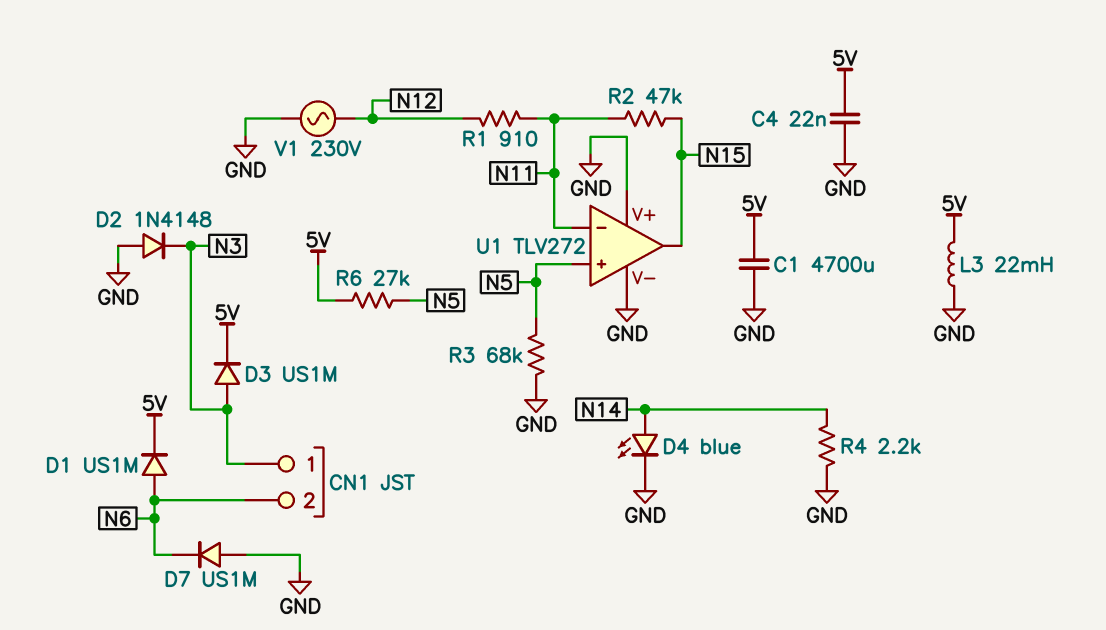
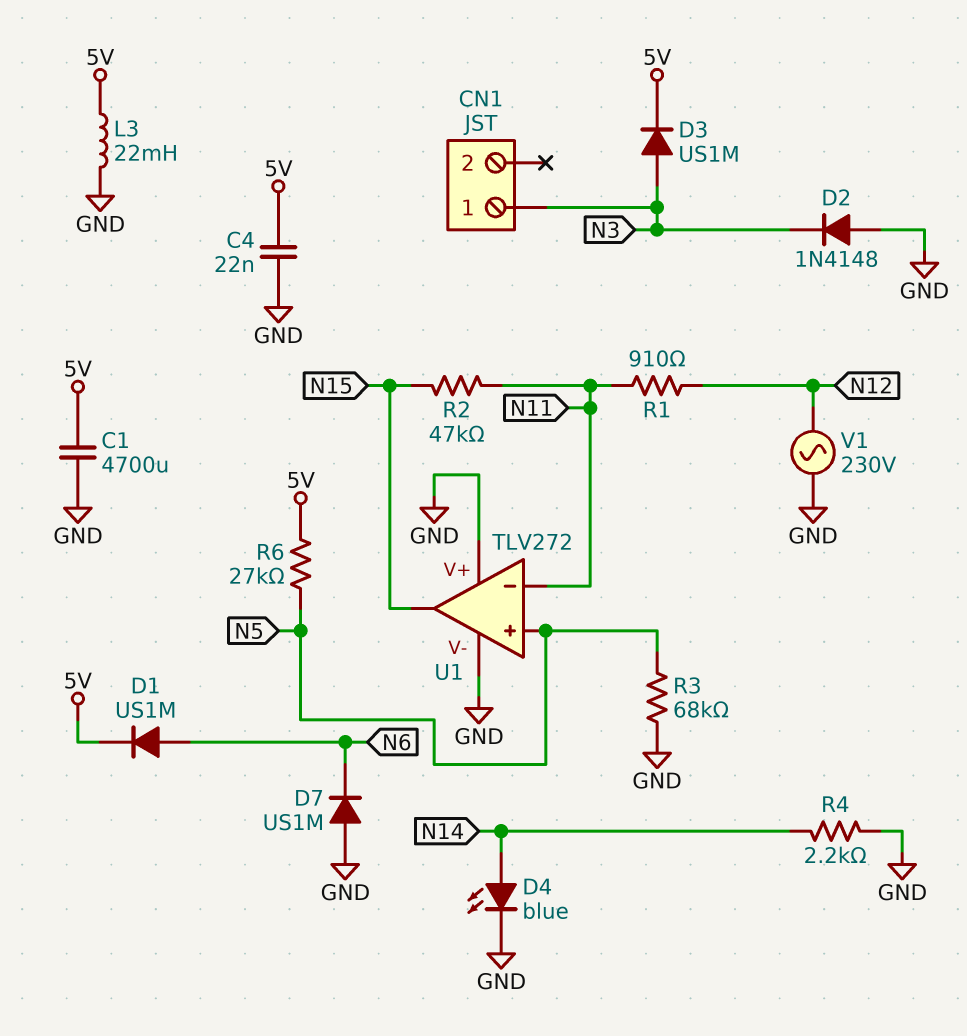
CN1 pin 2: N6 -> none

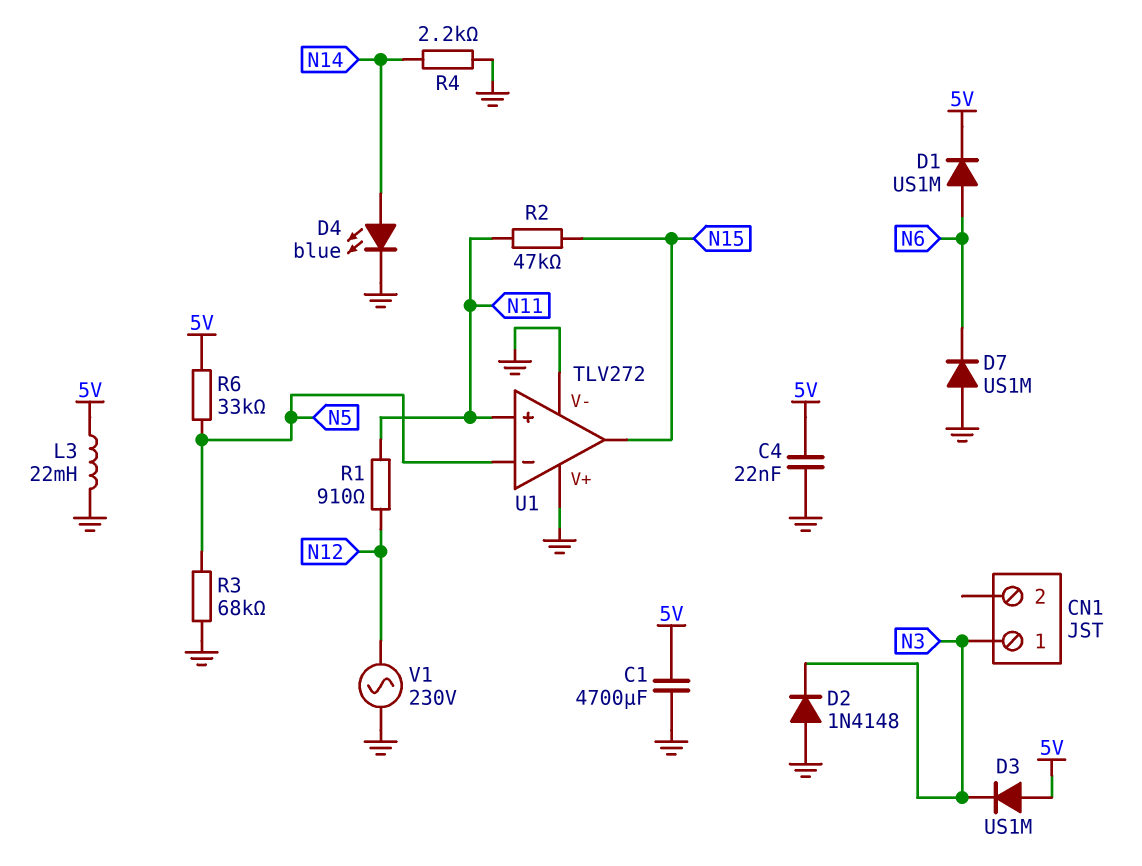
D3: diode US1M (A N3, K 5V) -> diode US1M (A 5V, K N3)
R6: 27k (5V, N5) -> 33k (5V, N5)
U1 pin in+: N5 -> N11
U1 pin in-: N11 -> N5

